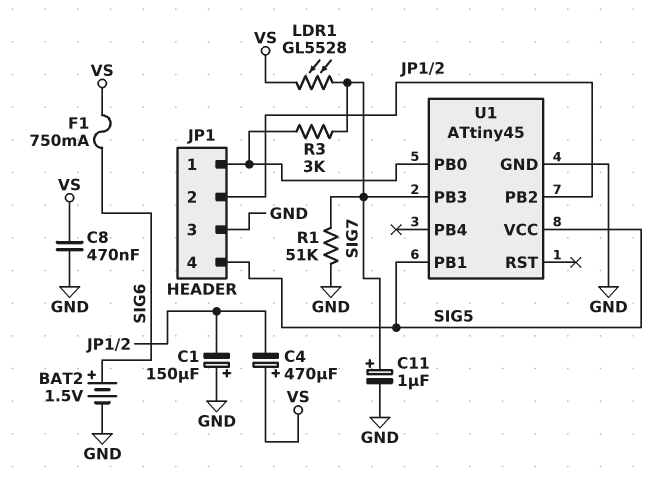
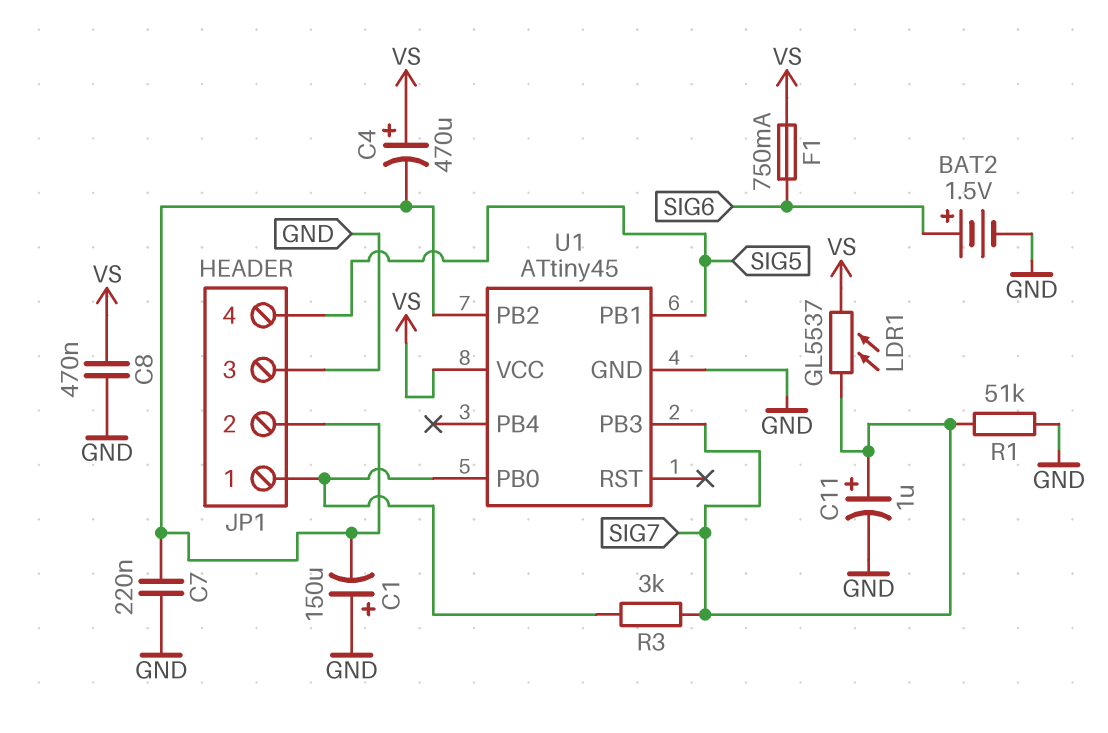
C7: none -> 220nF (GND, JP1/2)
LDR1: GL5528 (SIG7, VS) -> GL5537 (SIG7, VS)
U1 pin VCC: SIG5 -> VS

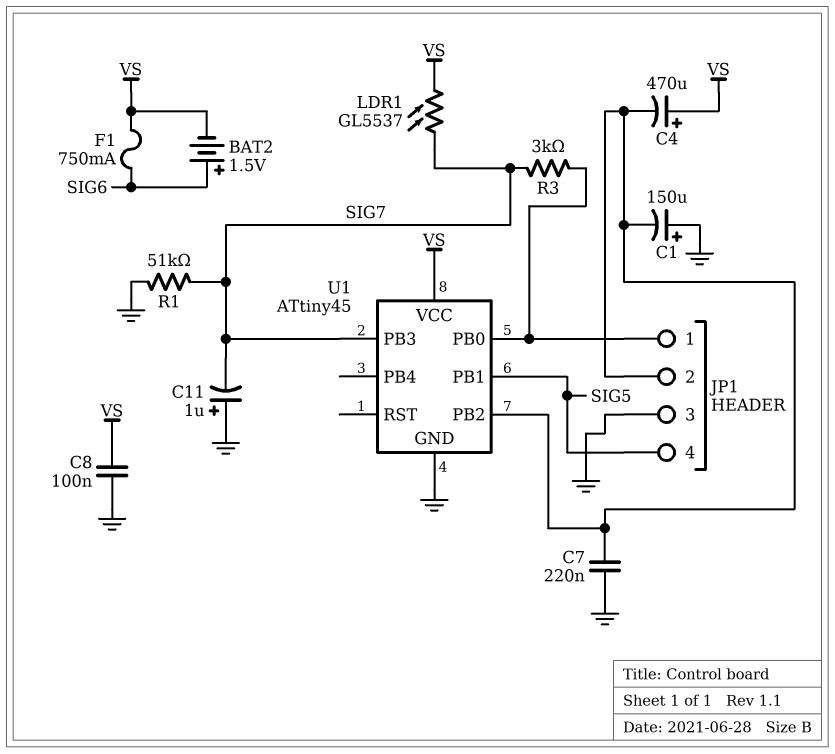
BAT2: 1.5V (plus SIG6, minus GND) -> 1.5V (plus SIG6, minus VS)
C8: 470nF (GND, VS) -> 100nF (GND, VS)
C11: 1uF (plus SIG7, minus GND) -> 1uF (plus GND, minus SIG7)

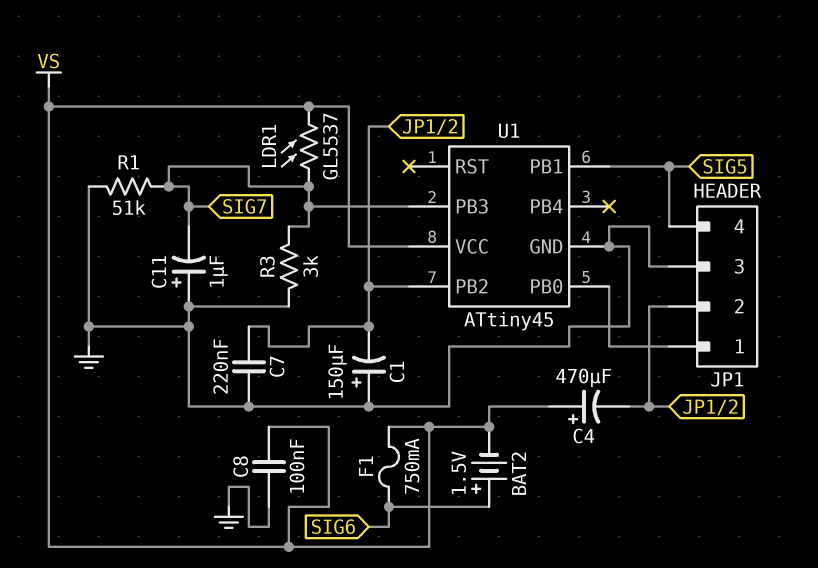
R3: 3k (JP1/1, SIG7) -> 3k (GND, SIG7)

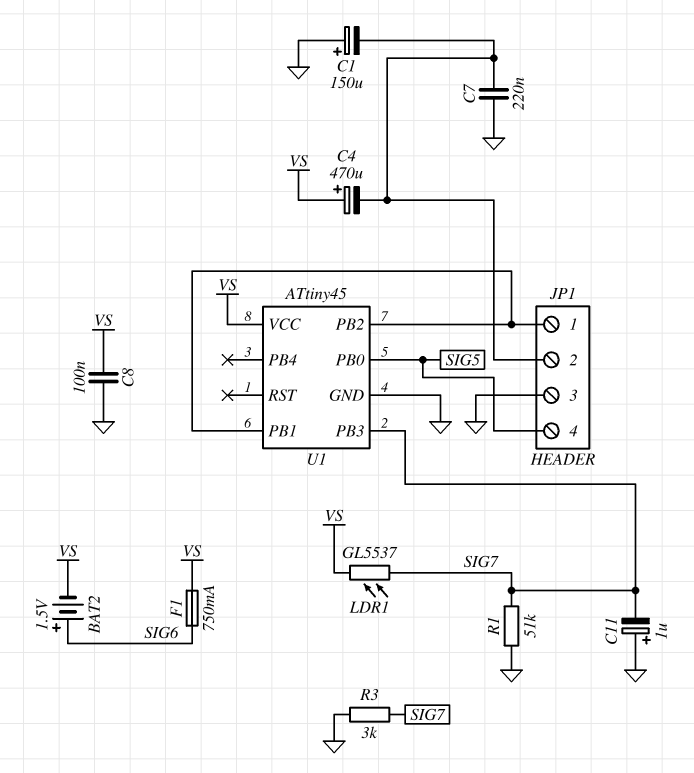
U1 pin PB0: JP1/1 -> SIG5
U1 pin PB1: SIG5 -> JP1/1
U1 pin PB2: JP1/2 -> JP1/1

